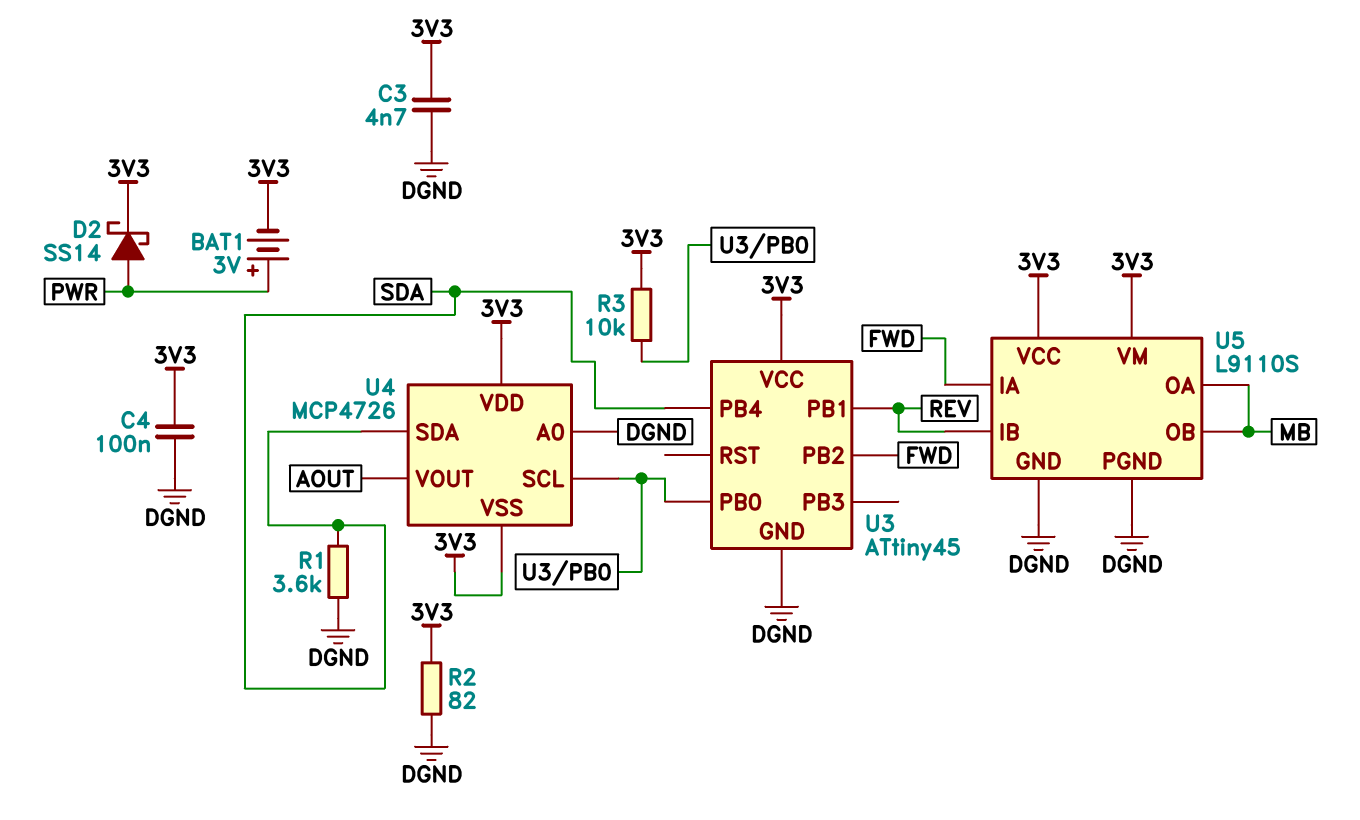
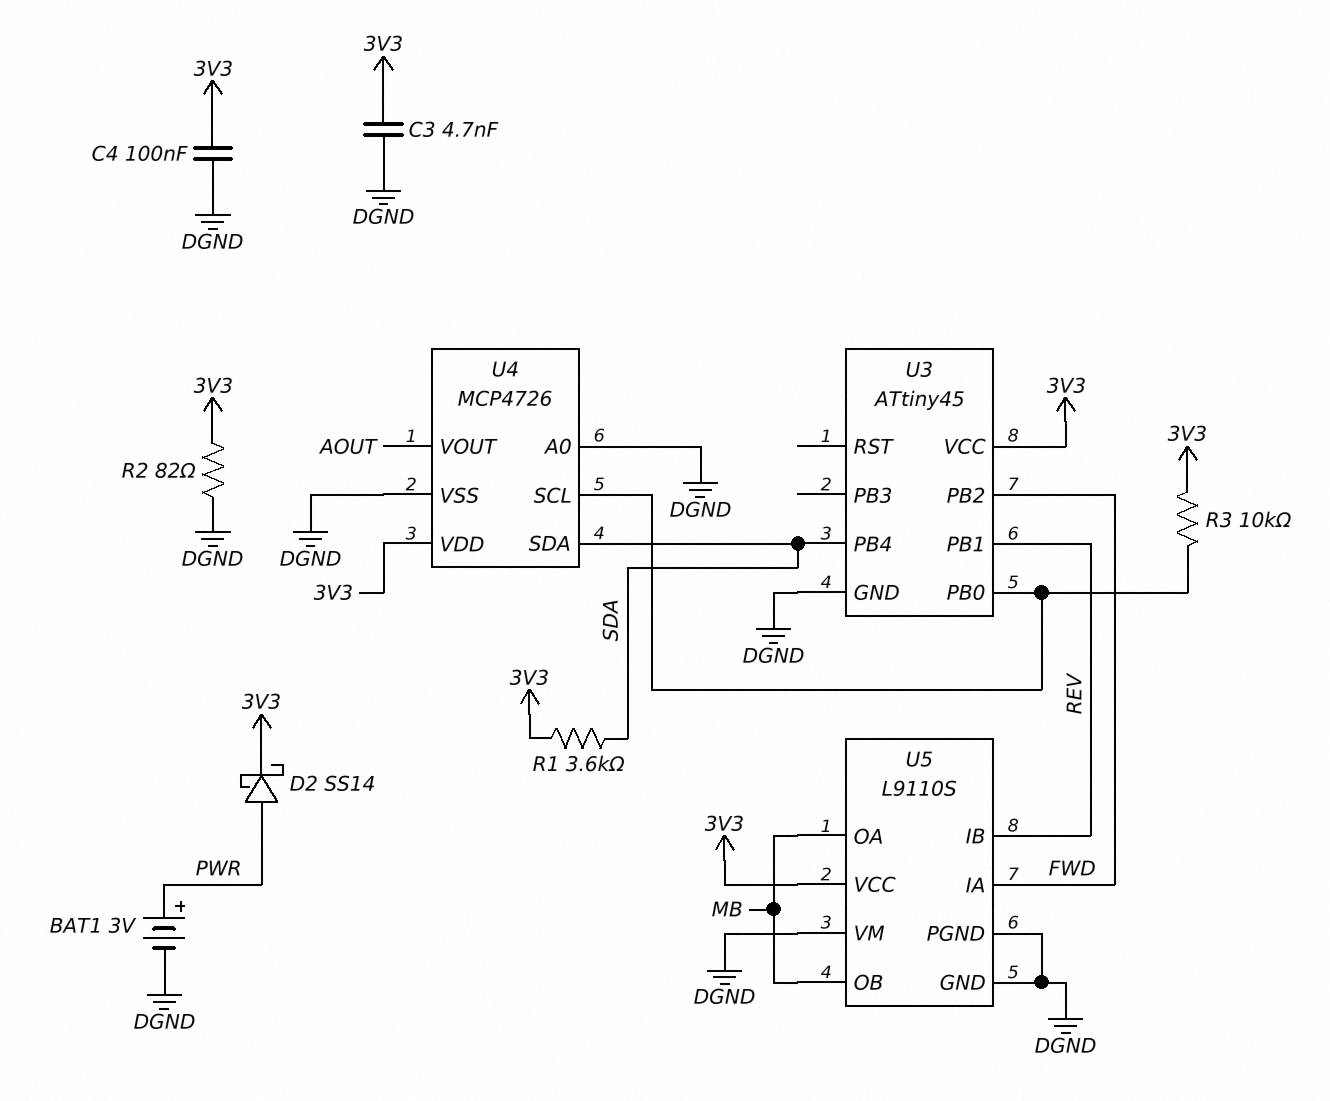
BAT1: 3V (plus PWR, minus 3V3) -> 3V (plus PWR, minus DGND)
R1: 3.6k (DGND, SDA) -> 3.6k (3V3, SDA)
U4 pin VSS: 3V3 -> DGND
U5 pin VM: 3V3 -> DGND

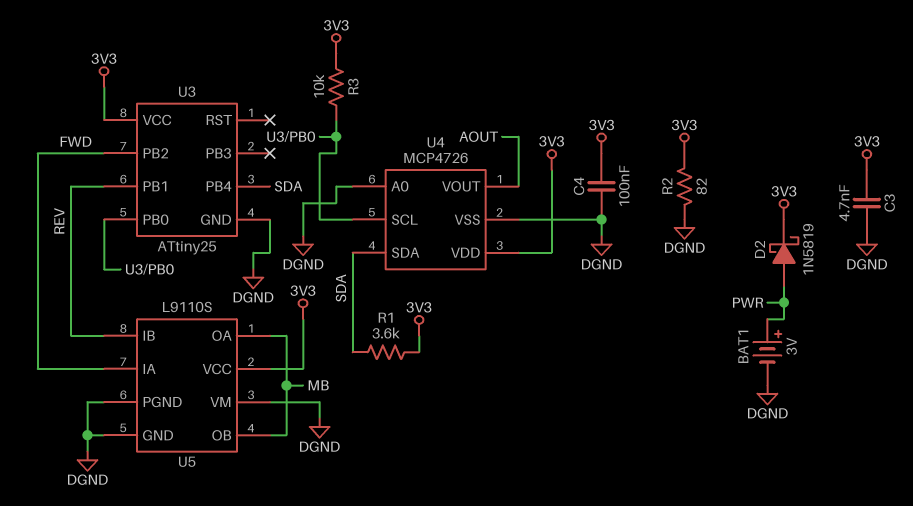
D2: schottky SS14 (A PWR, K 3V3) -> schottky 1N5819 (A PWR, K 3V3)
U3: ATtiny45 -> ATtiny25

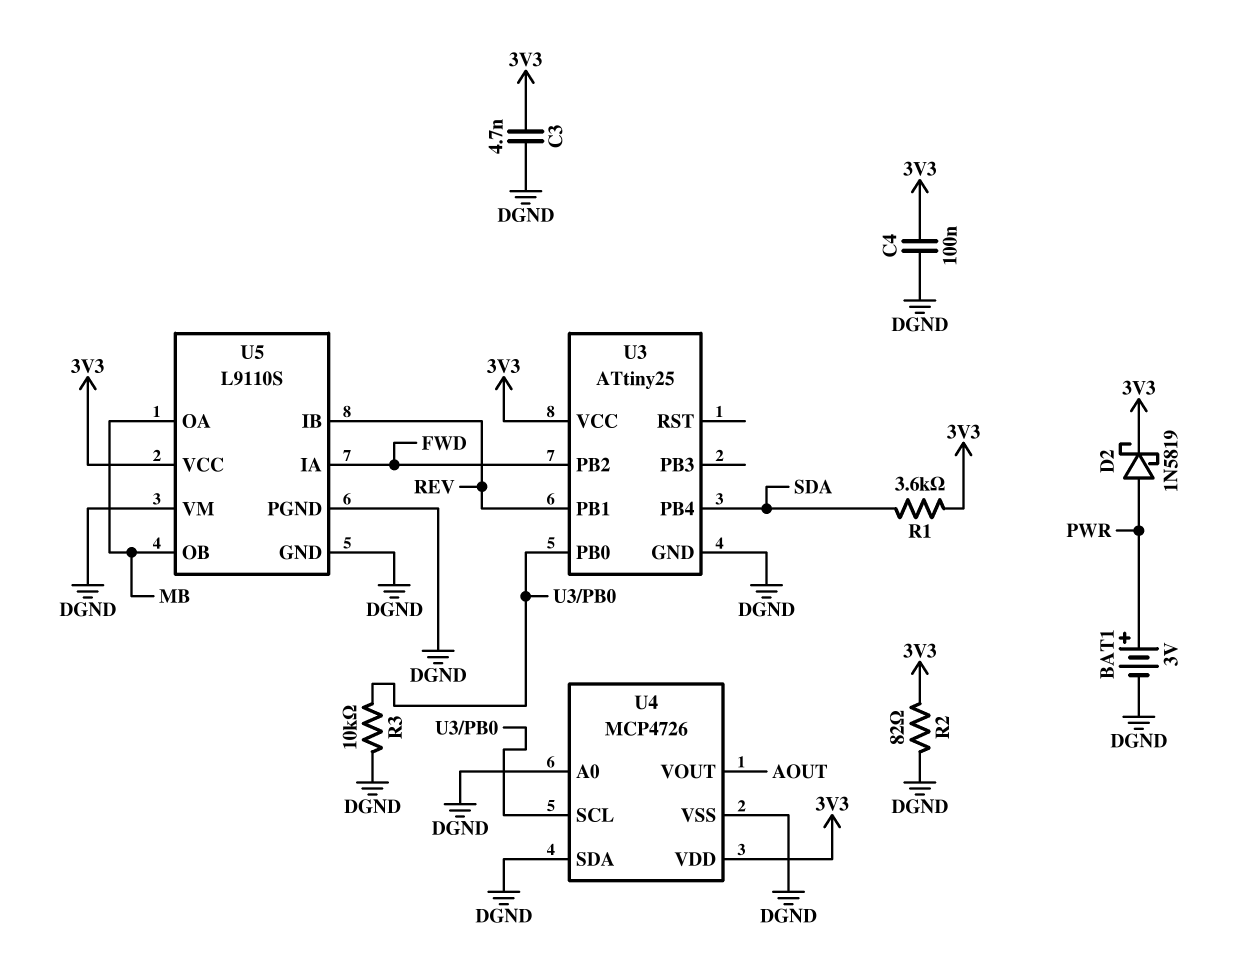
R3: 10k (3V3, U3/PB0) -> 10k (DGND, U3/PB0)
U4 pin SDA: SDA -> DGND

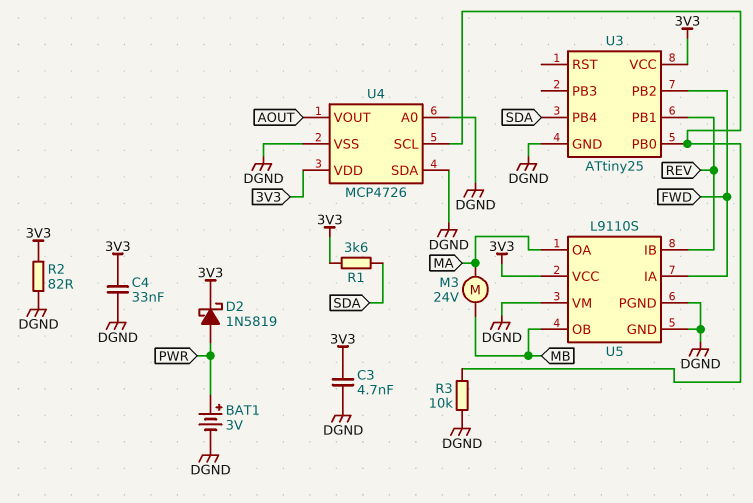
C4: 100nF (3V3, DGND) -> 33nF (3V3, DGND)
M3: none -> motor 24V (MA, MB)
U5 pin OA: MB -> MA

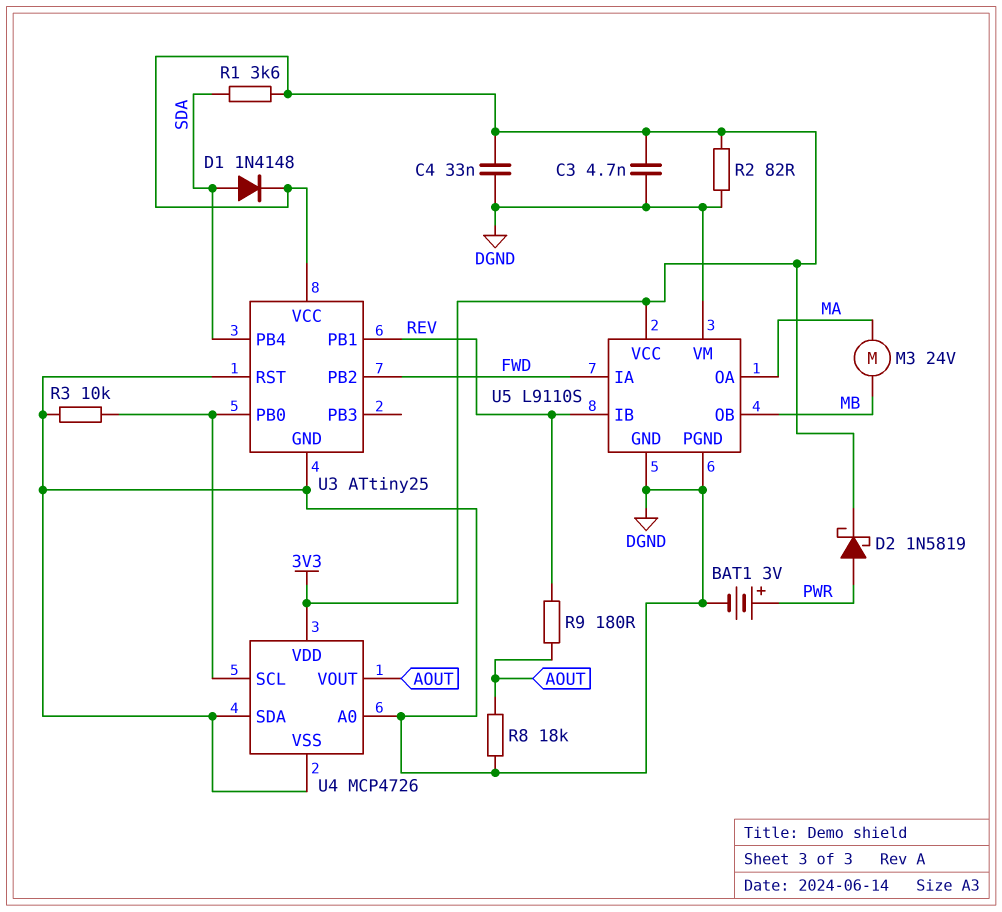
D1: none -> diode 1N4148 (A SDA, K 3V3)
R8: none -> 18k (AOUT, DGND)
R9: none -> 180 (AOUT, REV)
U3 pin RST: none -> DGND

